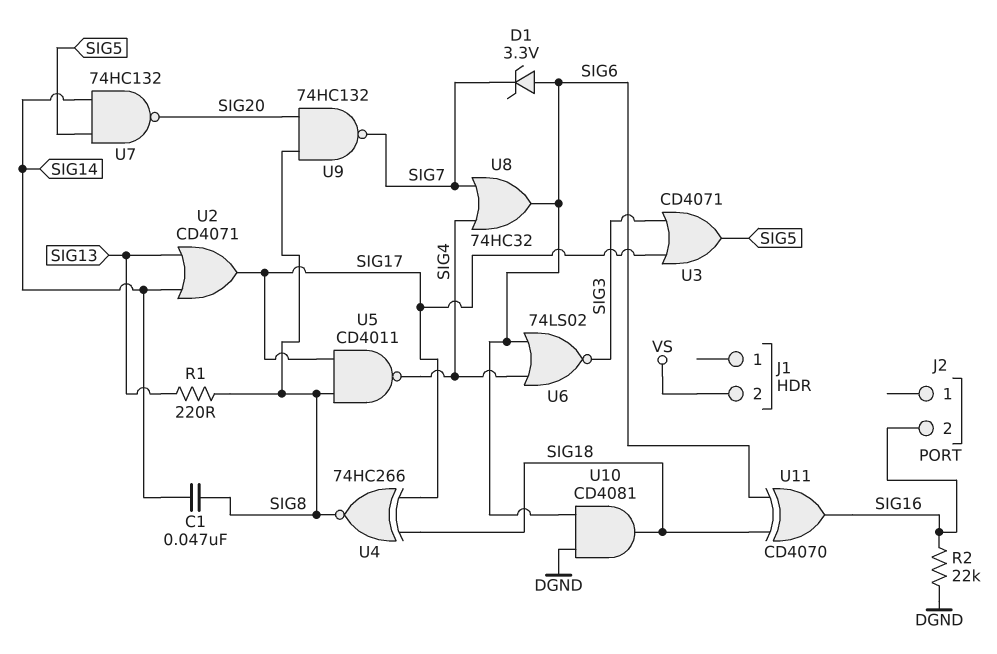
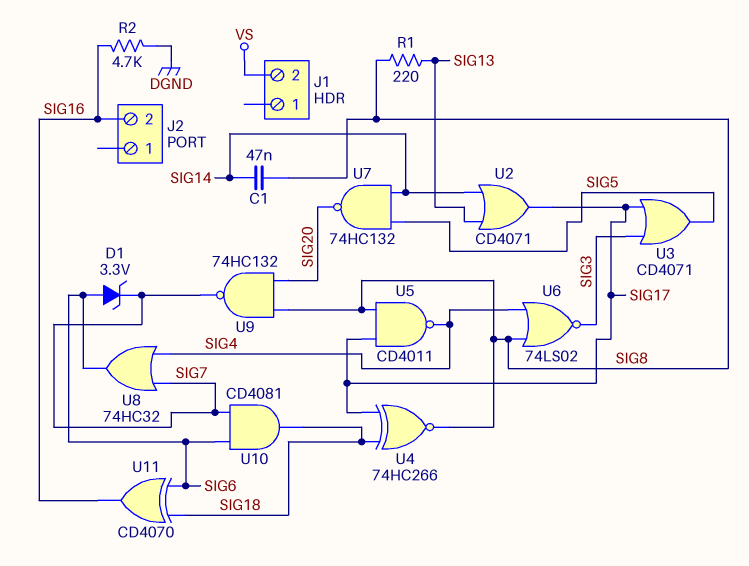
R2: 22k (DGND, SIG16) -> 4.7k (DGND, SIG16)
U6: NOR 74LS02 (in SIG4, in SIG6, out SIG3) -> NOR 74LS02 (in SIG4, in SIG8, out SIG3)
U10: AND CD4081 (in DGND, in SIG6, out SIG18) -> AND CD4081 (in SIG6, in SIG7, out SIG18)

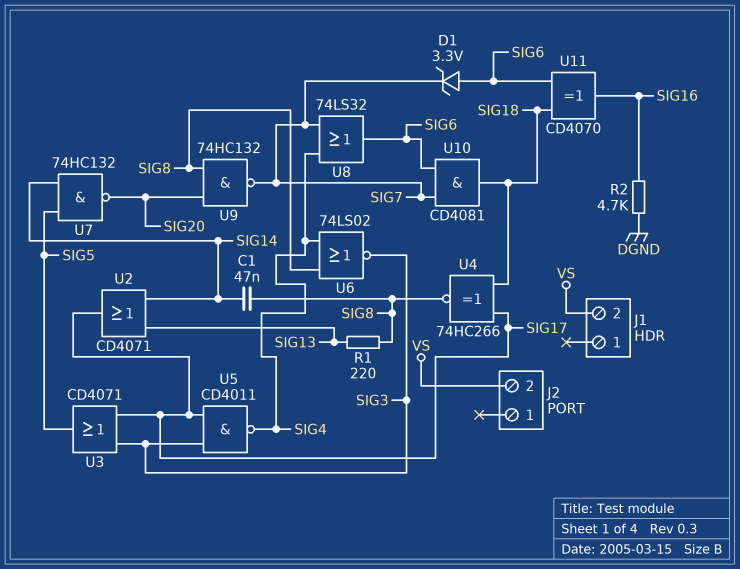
J2 pin 2: SIG16 -> VS
U5: NAND CD4011 (in SIG8, in SIG17, out SIG4) -> NAND CD4011 (in SIG3, in SIG17, out SIG4)
U8: OR 74HC32 (in SIG4, in SIG7, out SIG6) -> OR 74LS32 (in SIG4, in SIG7, out SIG6)

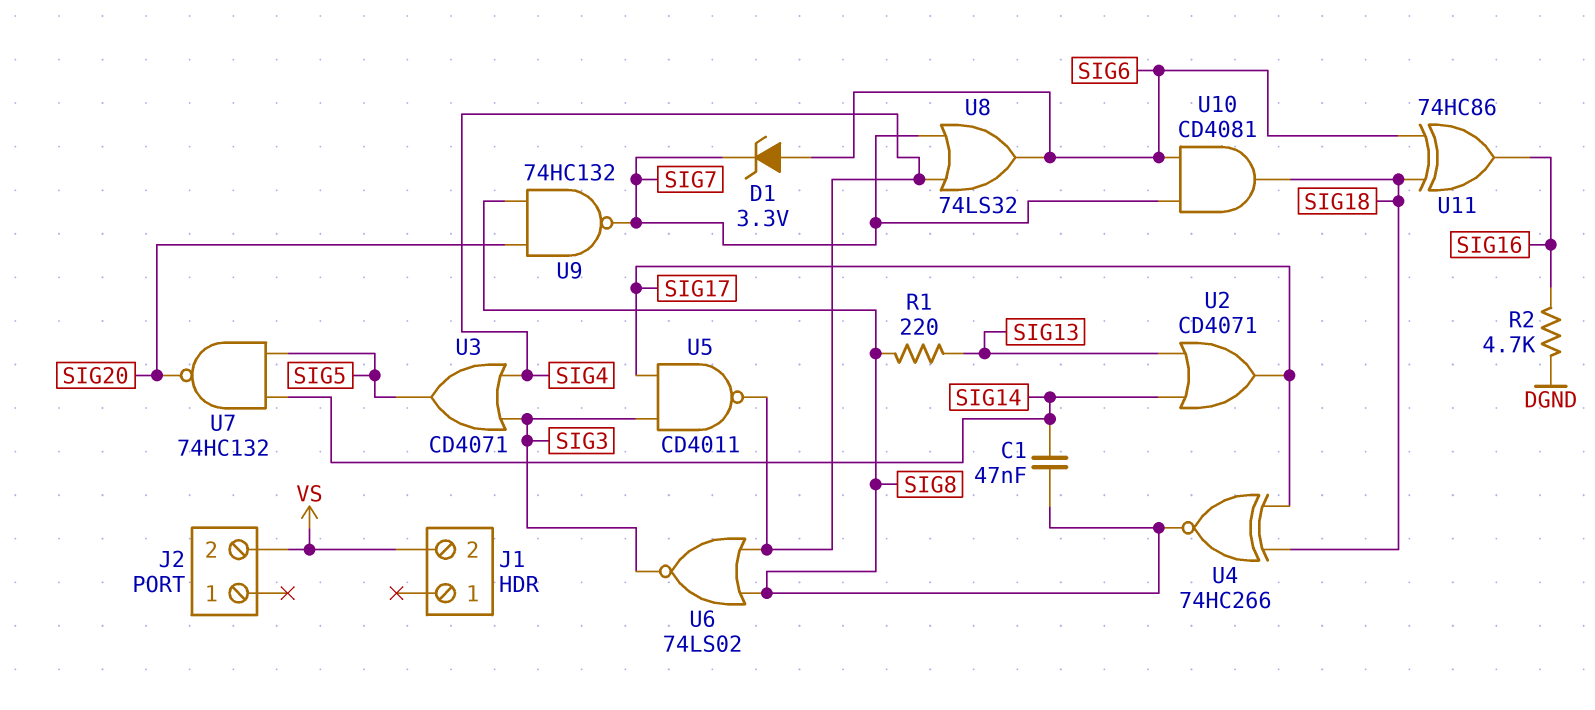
U3: OR CD4071 (in SIG3, in SIG17, out SIG5) -> OR CD4071 (in SIG3, in SIG4, out SIG5)
U11: XOR CD4070 (in SIG6, in SIG18, out SIG16) -> XOR 74HC86 (in SIG6, in SIG18, out SIG16)

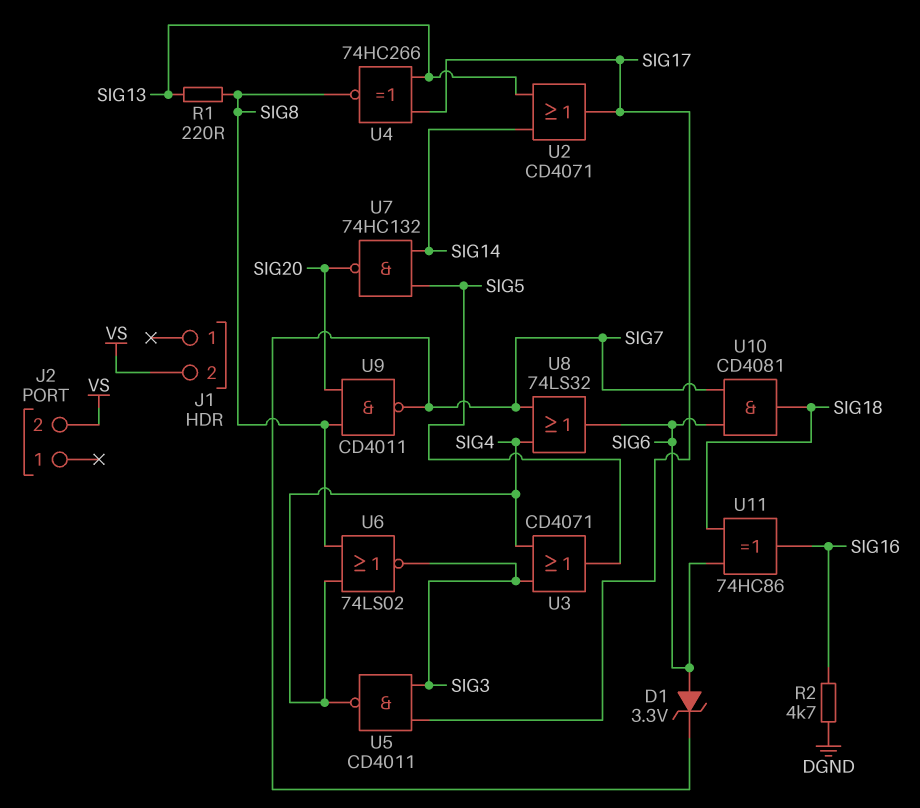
C1: 47nF (SIG8, SIG14) -> none
U4: XNOR 74HC266 (in SIG17, in SIG18, out SIG8) -> XNOR 74HC266 (in SIG13, in SIG17, out SIG8)
U9: NAND 74HC132 (in SIG8, in SIG20, out SIG7) -> NAND CD4011 (in SIG8, in SIG20, out SIG7)

